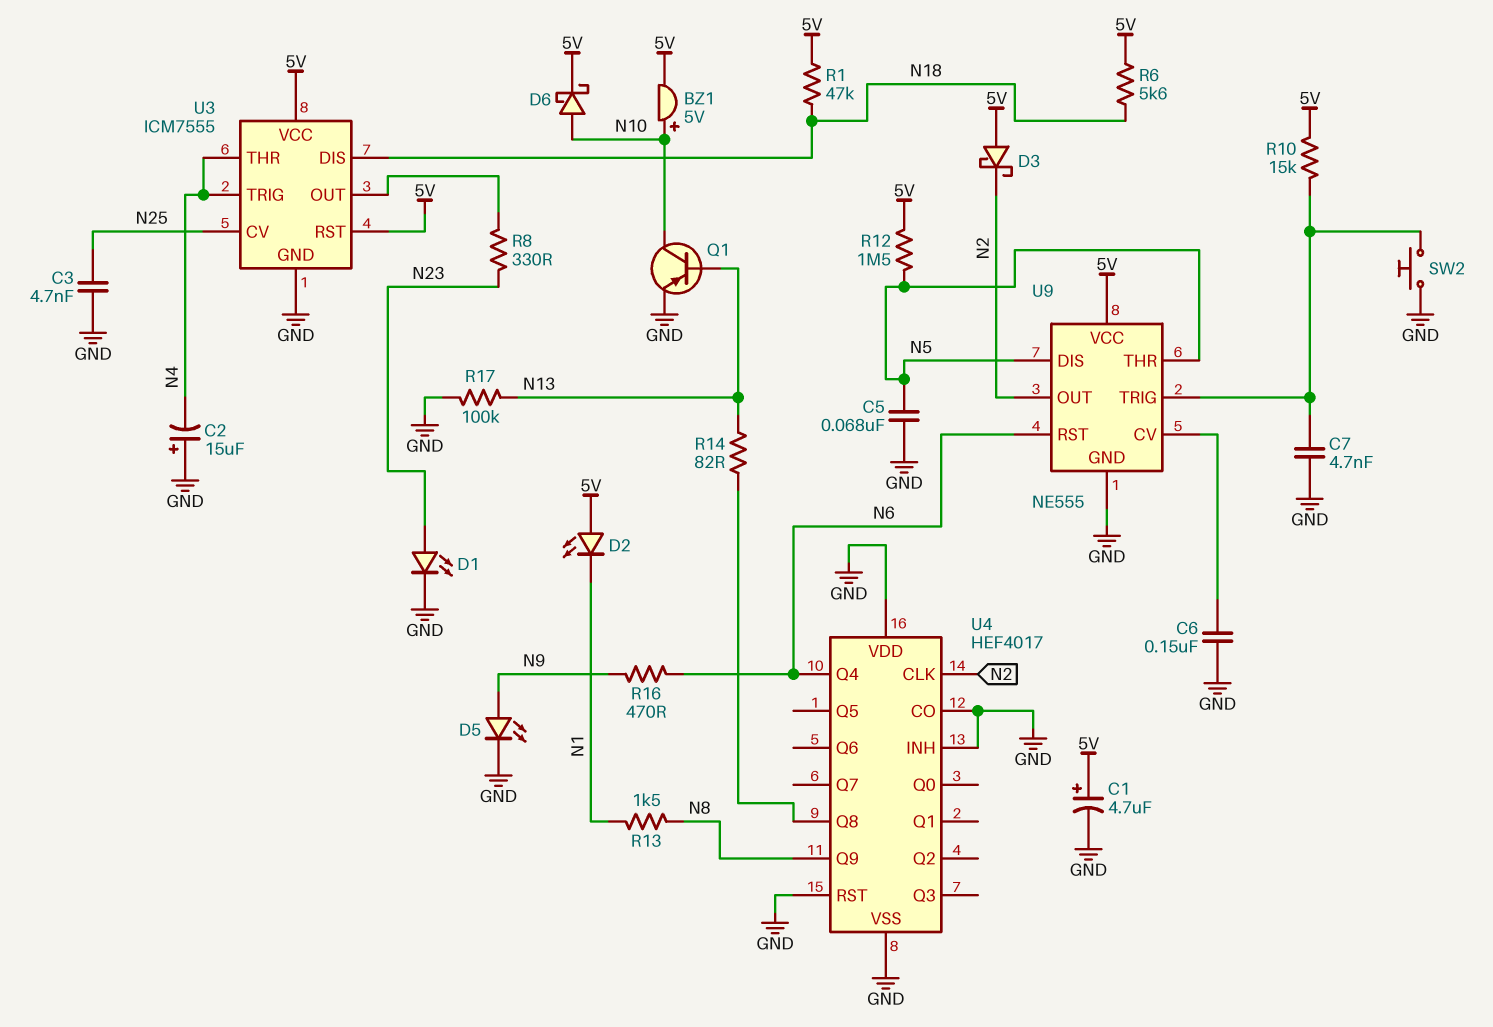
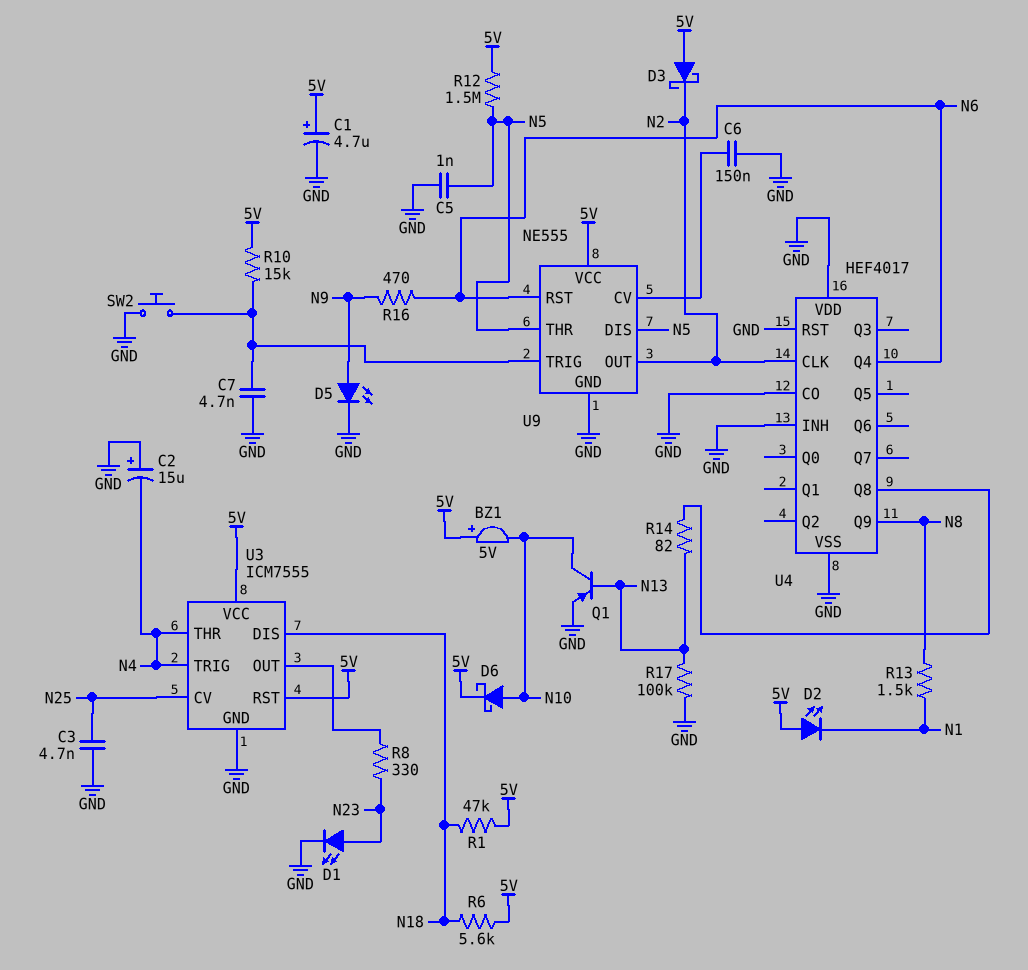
BZ1: buzzer 5V (plus N10, minus 5V) -> buzzer 5V (plus 5V, minus N10)
C5: 68nF (GND, N5) -> 1nF (GND, N5)

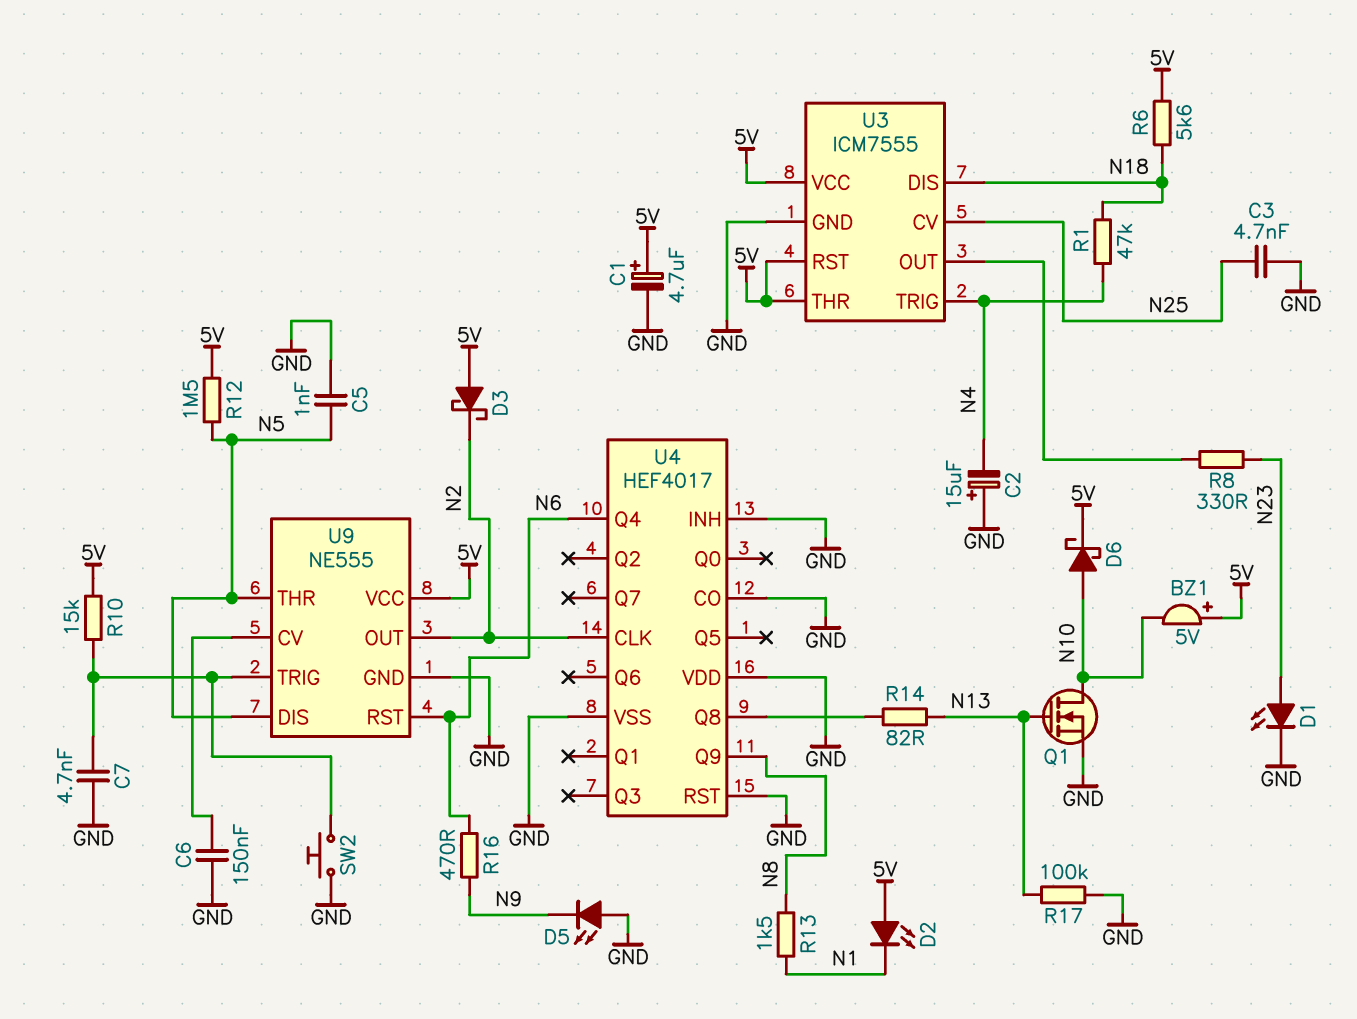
D5: LED (A N9, K GND) -> LED (A GND, K N9)
Q1: PNP (B N13, C N10, E GND) -> NMOS (G N13, D N10, S GND)
R1: 47k (5V, N18) -> 47k (N4, N18)
U3 pin THR: N4 -> 5V

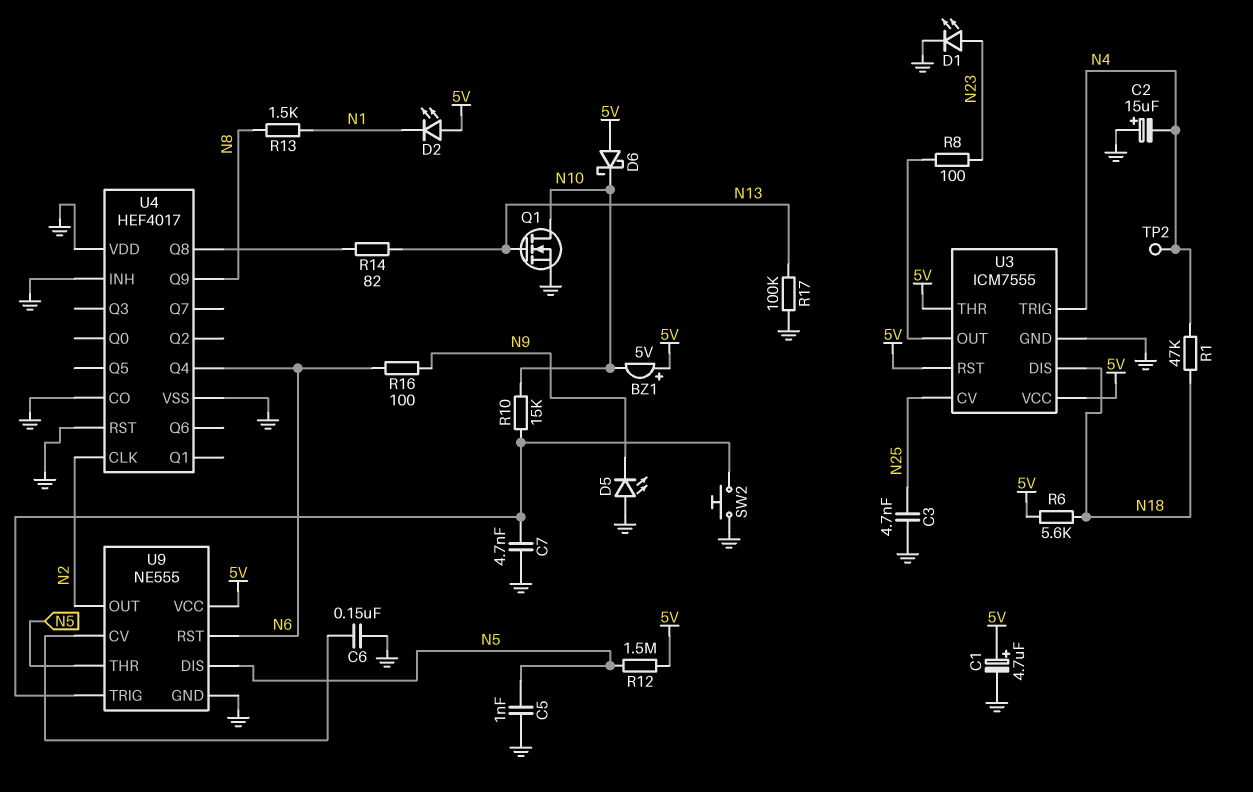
D3: schottky (A 5V, K N2) -> none
D6: schottky (A N10, K 5V) -> schottky (A 5V, K N10)
R8: 330 (N23, U3/OUT) -> 100 (N23, U3/OUT)
R10: 15k (5V, U9/TRIG) -> 15k (N10, U9/TRIG)
R16: 470 (N6, N9) -> 100 (N6, N9)
TP2: none -> test point (N4)

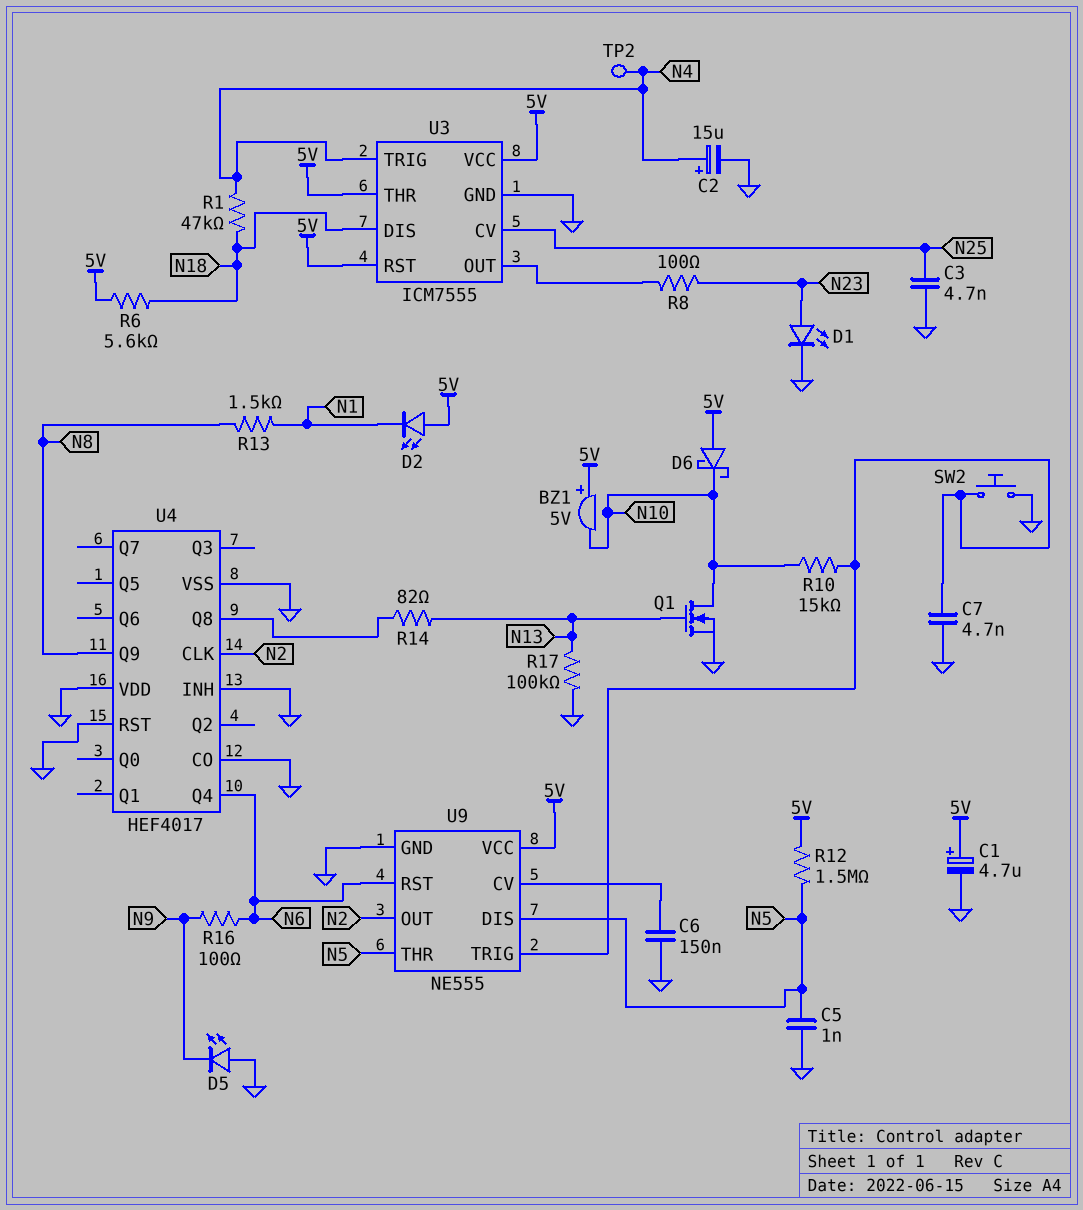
C2: 15uF (plus GND, minus N4) -> 15uF (plus N4, minus GND)

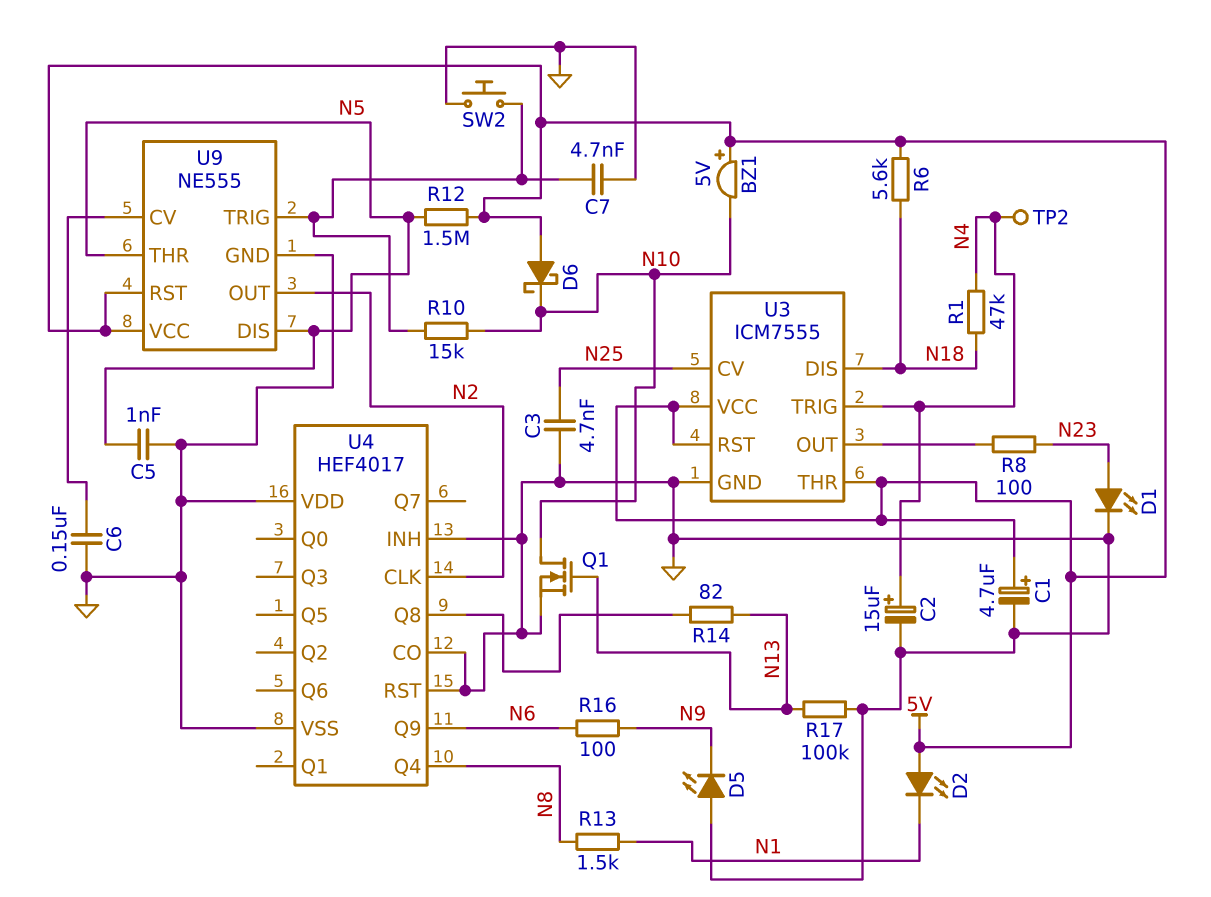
U4 pin Q4: N6 -> N8
U4 pin Q9: N8 -> N6
U9 pin RST: N6 -> 5V

